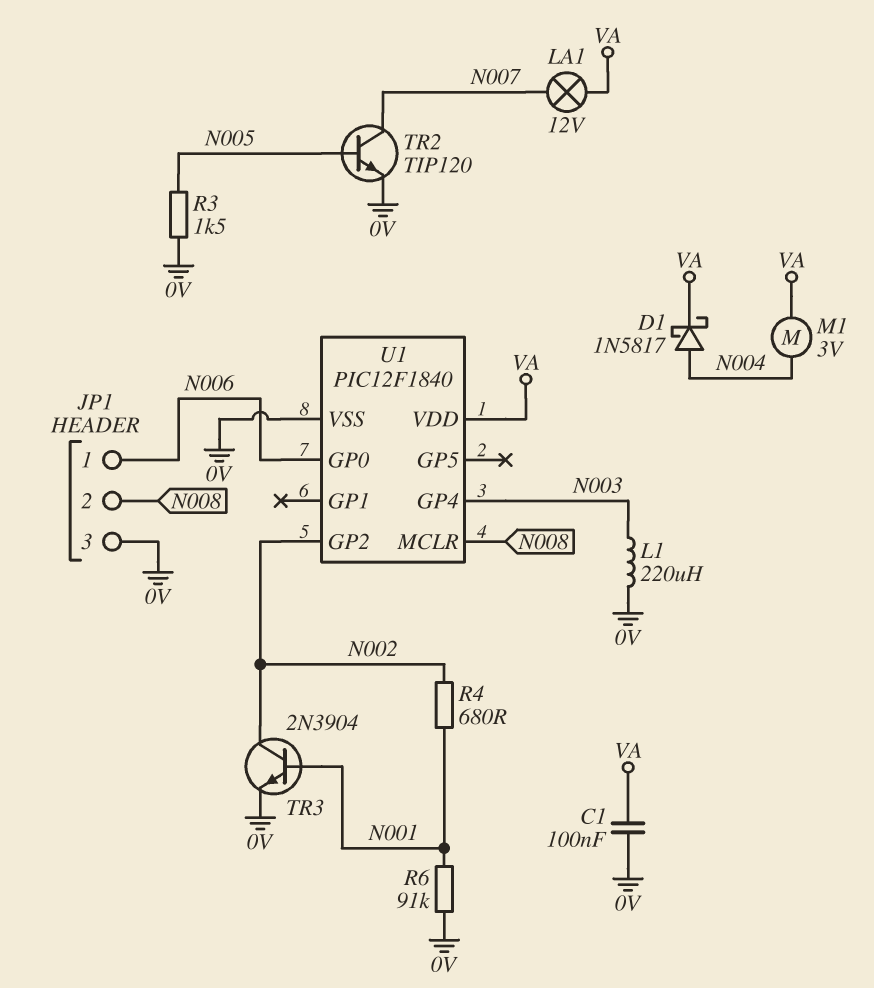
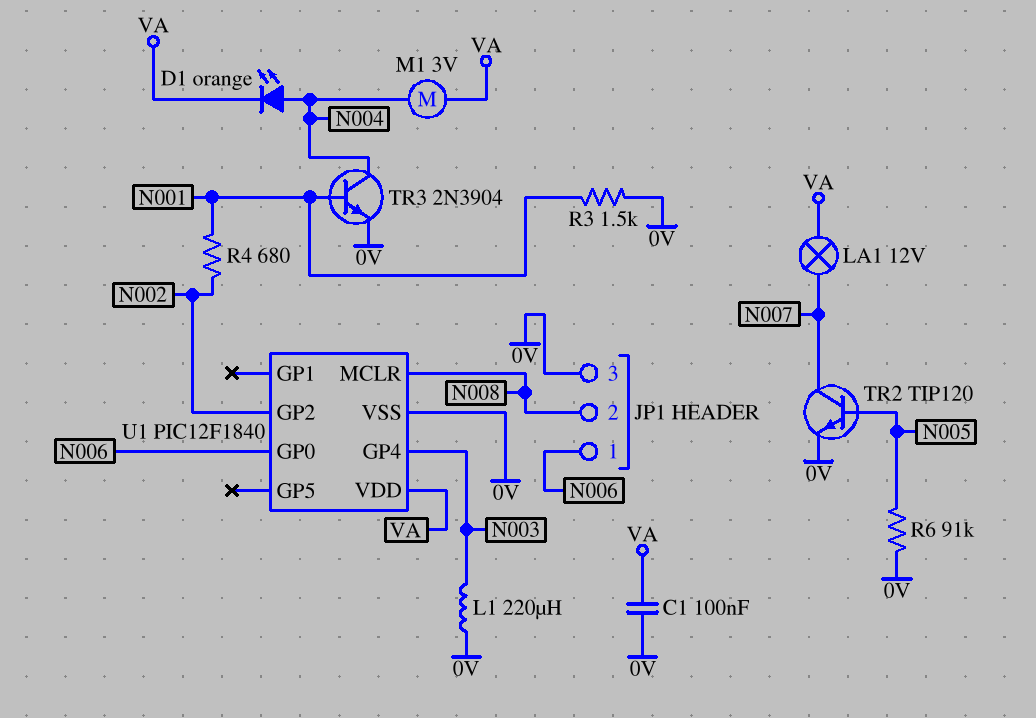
D1: schottky 1N5817 (A N004, K VA) -> LED orange (A N004, K VA)
R3: 1.5k (0V, N005) -> 1.5k (0V, N001)
R6: 91k (0V, N001) -> 91k (0V, N005)
TR3: NPN 2N3904 (B N001, C N002, E 0V) -> NPN 2N3904 (B N001, C N004, E 0V)

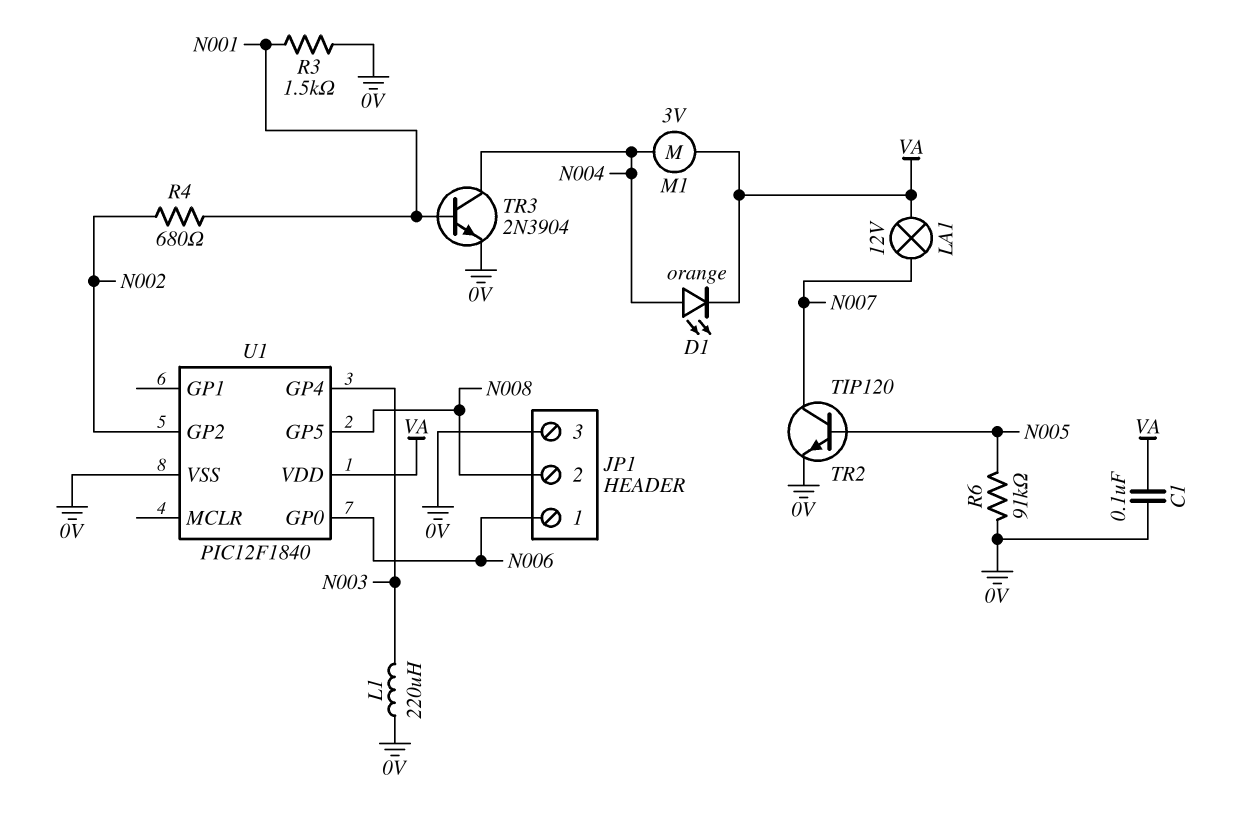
U1 pin GP5: none -> N008
U1 pin MCLR: N008 -> none

